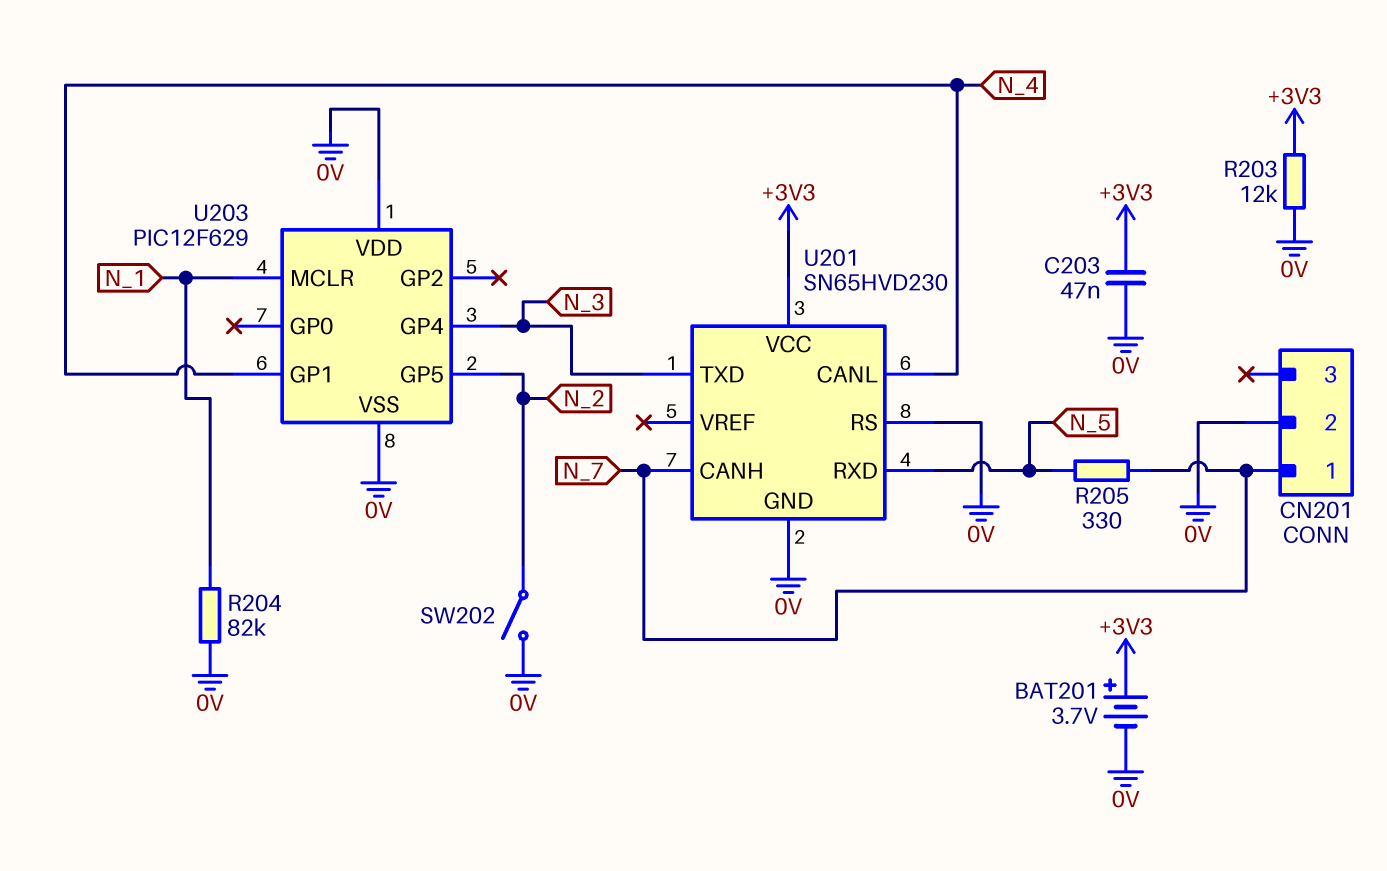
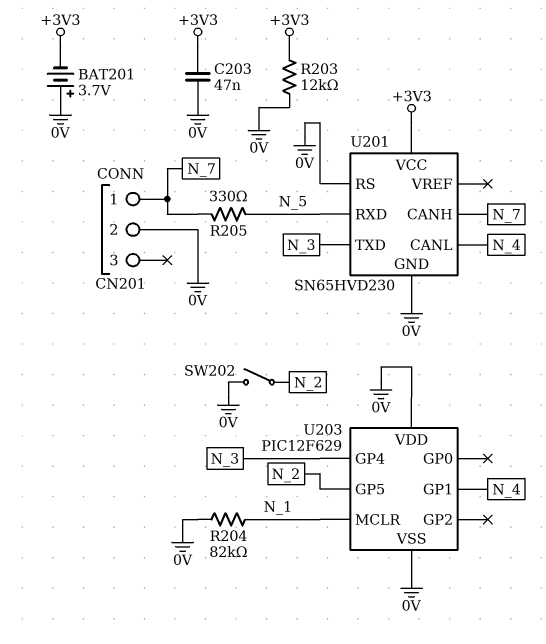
BAT201: 3.7V (plus +3V3, minus 0V) -> 3.7V (plus 0V, minus +3V3)

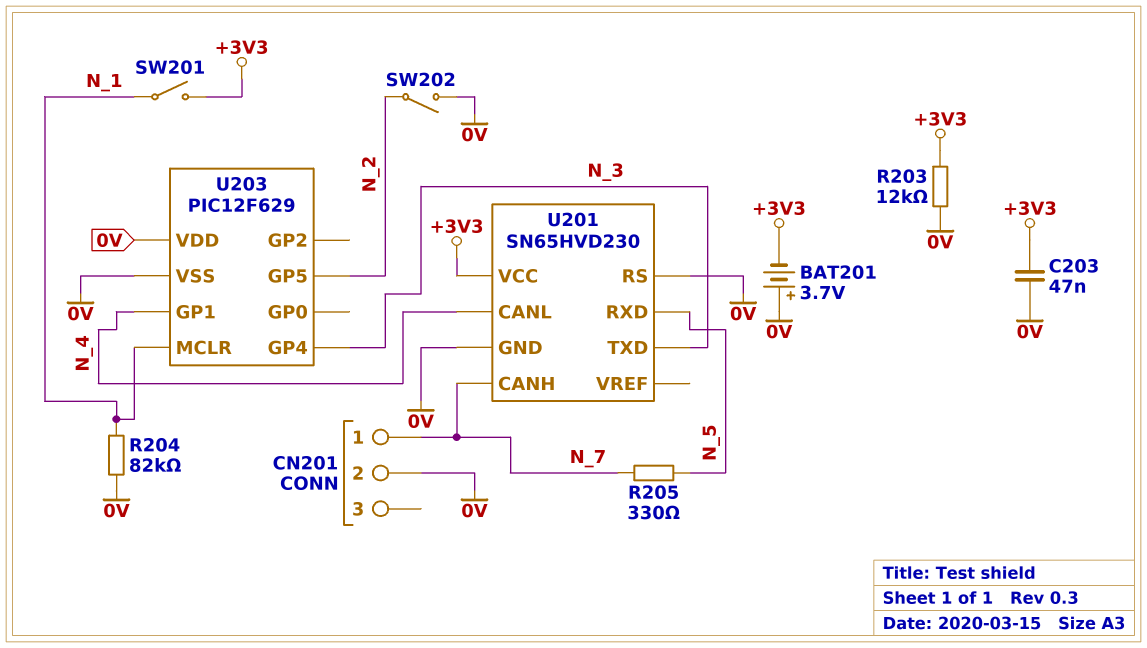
SW201: none -> switch (+3V3, N_1)

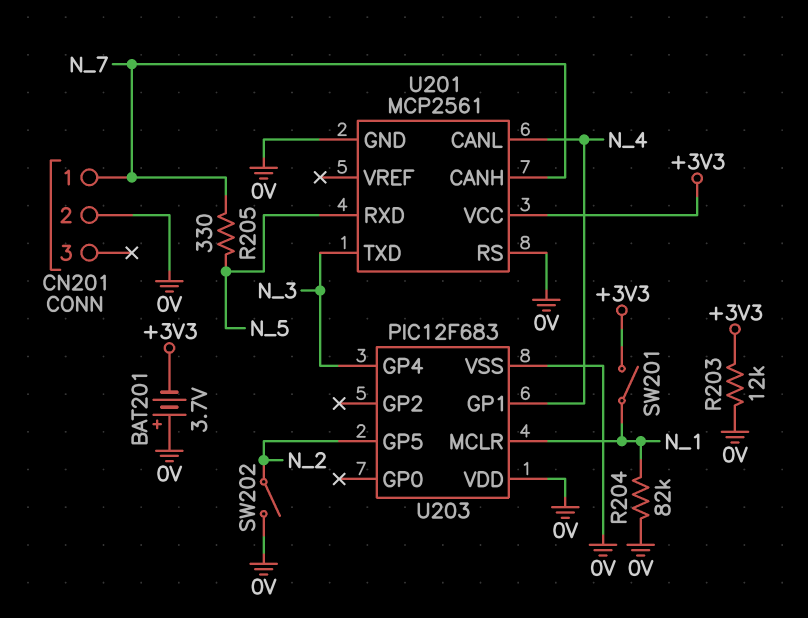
C203: 47nF (+3V3, 0V) -> none
U201: SN65HVD230 -> MCP2561
U203: PIC12F629 -> PIC12F683

